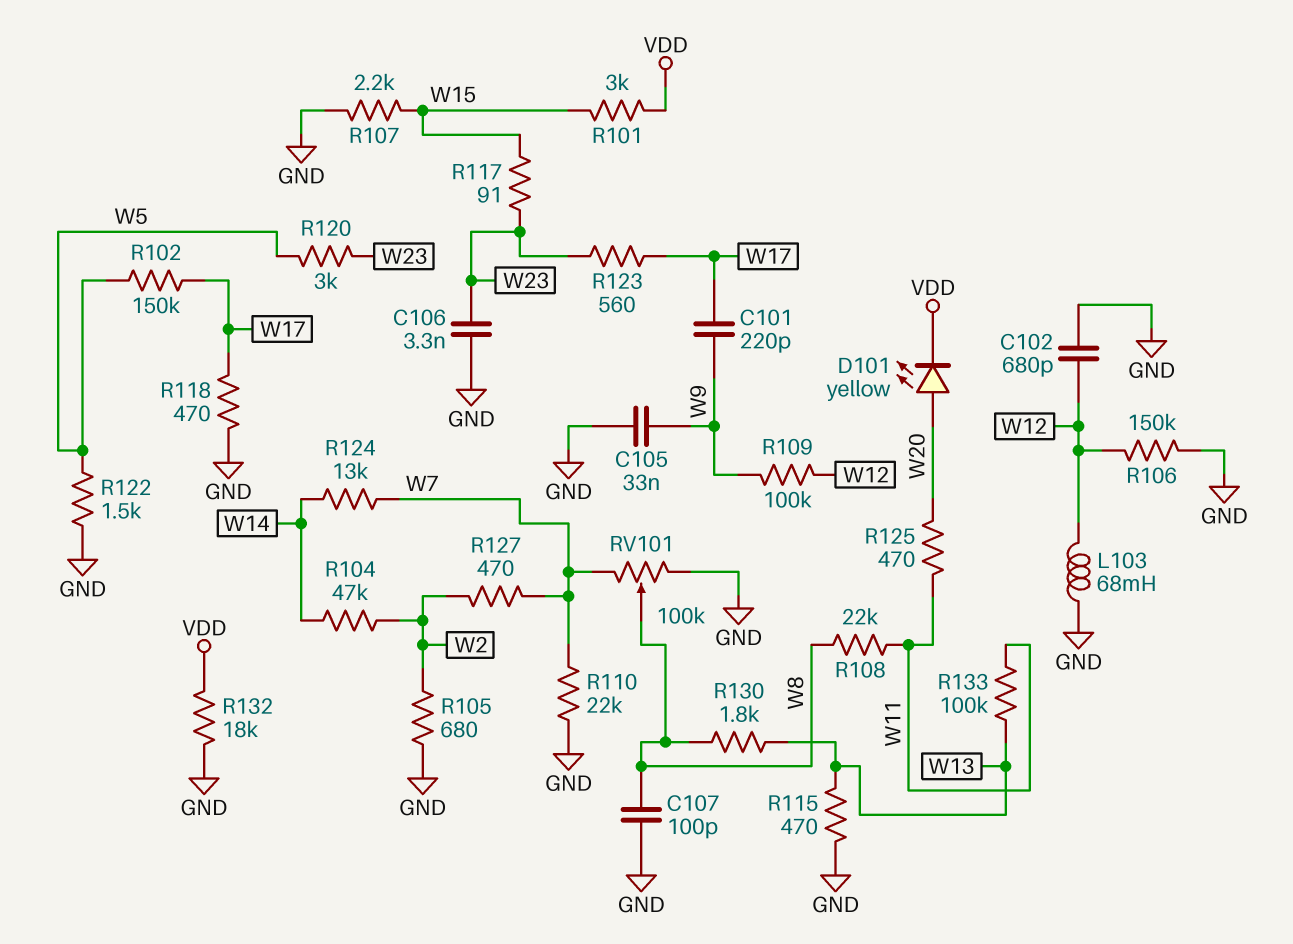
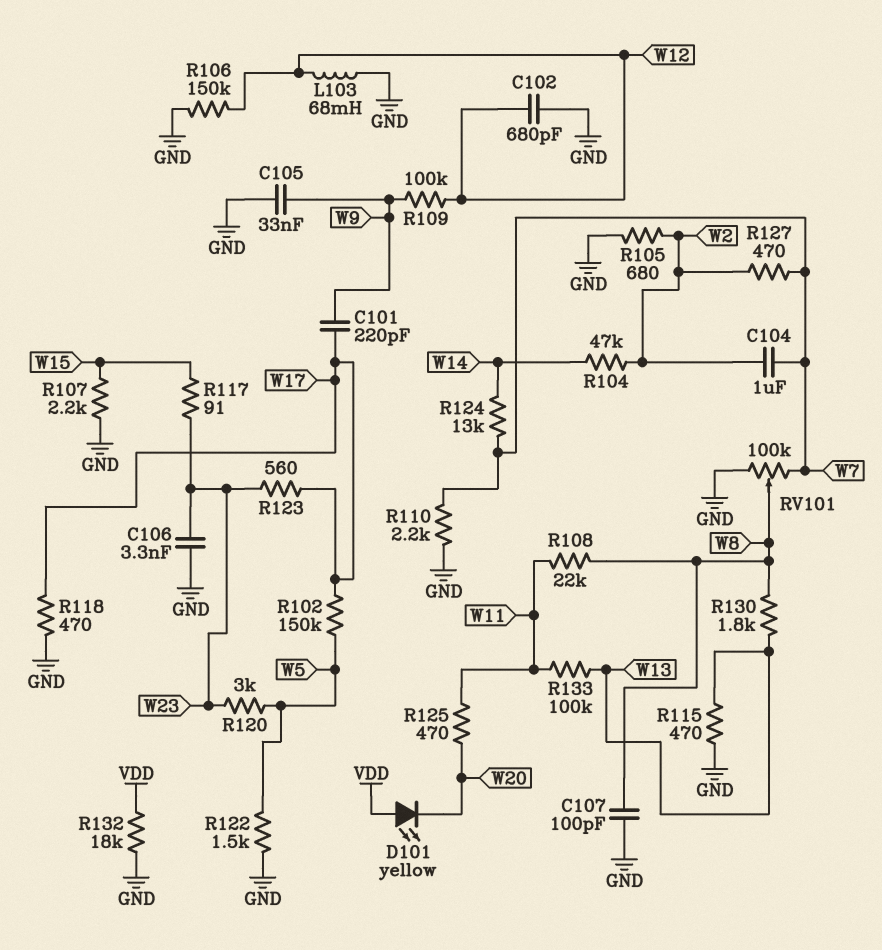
C104: none -> 1uF (W2, W7)
D101: LED yellow (A W20, K VDD) -> LED yellow (A VDD, K W20)
R101: 3k (VDD, W15) -> none
R110: 22k (GND, W7) -> 2.2k (GND, W7)

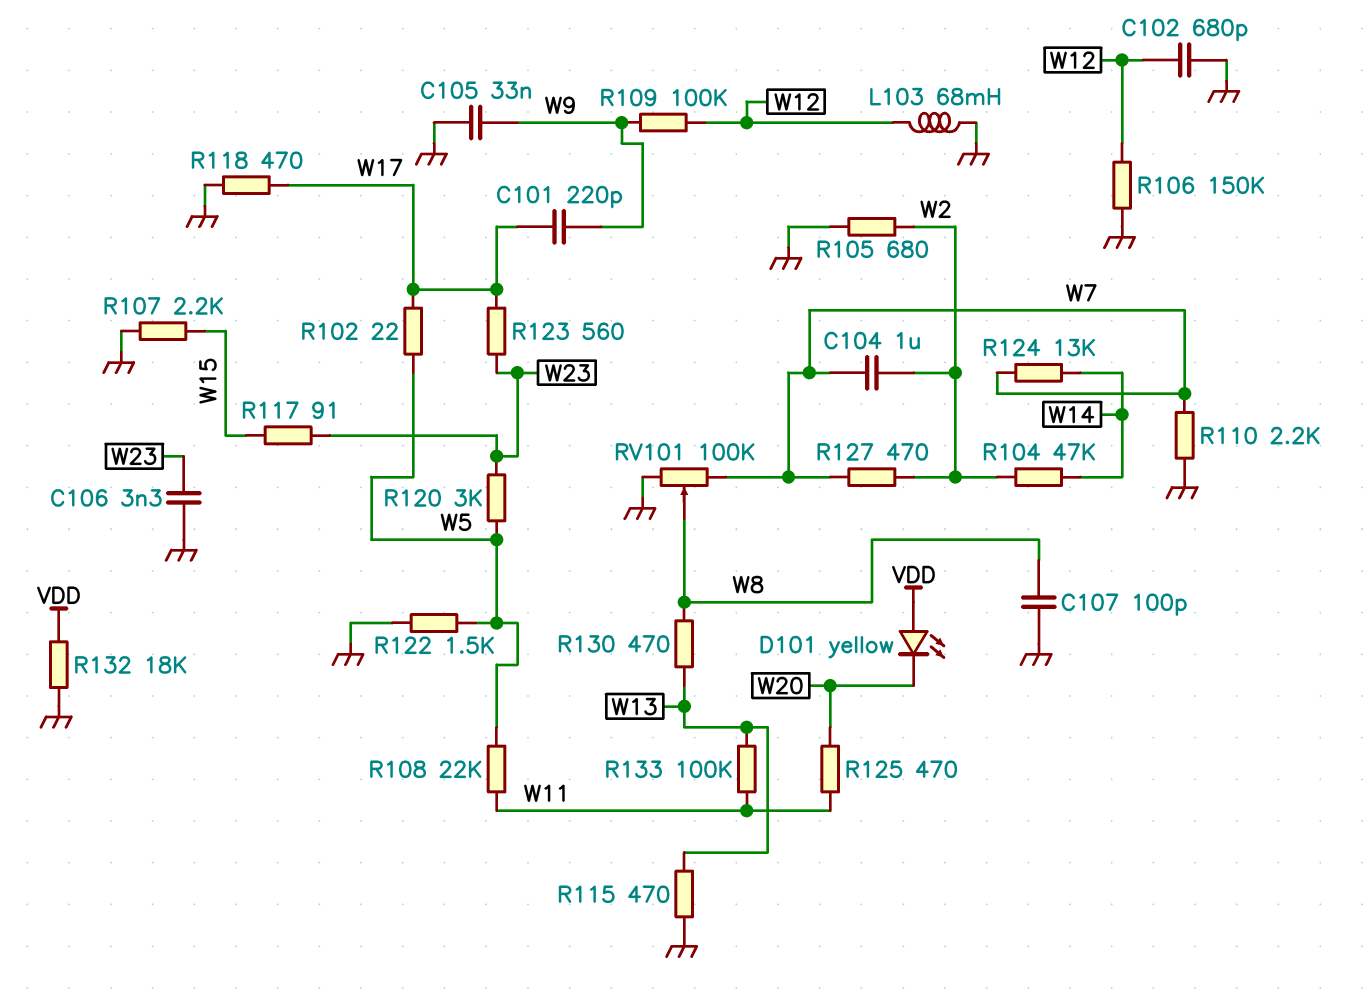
R102: 150k (W5, W17) -> 22 (W5, W17)
R108: 22k (W8, W11) -> 22k (W5, W11)
R130: 1.8k (W8, W13) -> 470 (W8, W13)

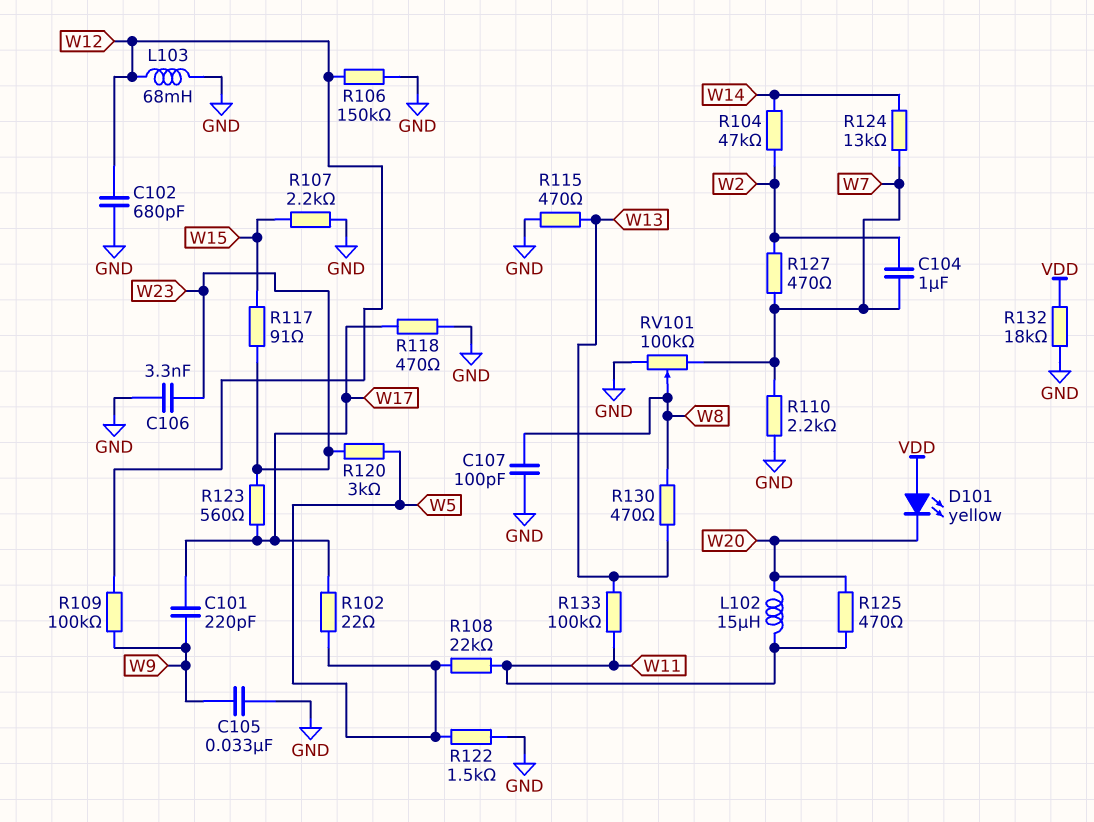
L102: none -> 15uH (W11, W20)
R105: 680 (GND, W2) -> none

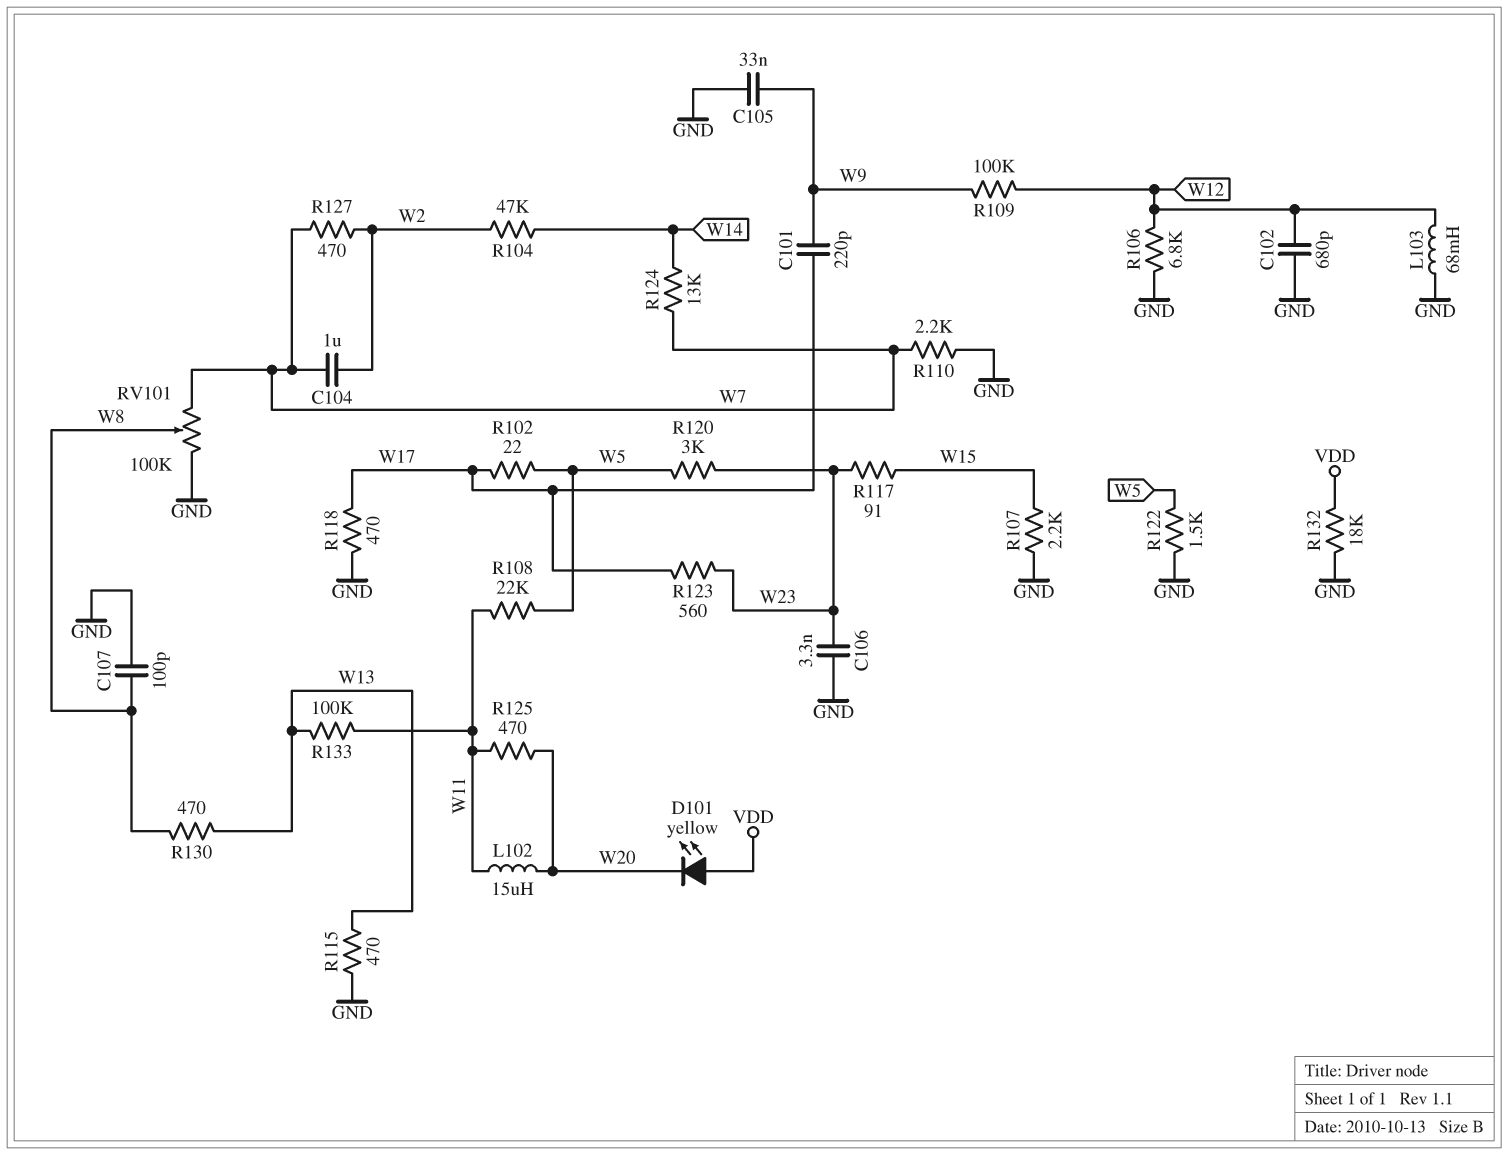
R106: 150k (GND, W12) -> 6.8k (GND, W12)

